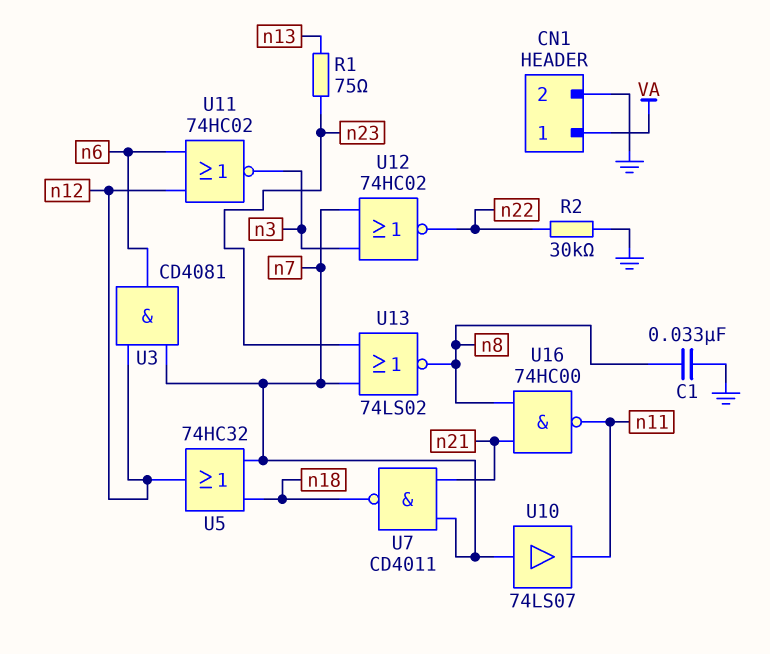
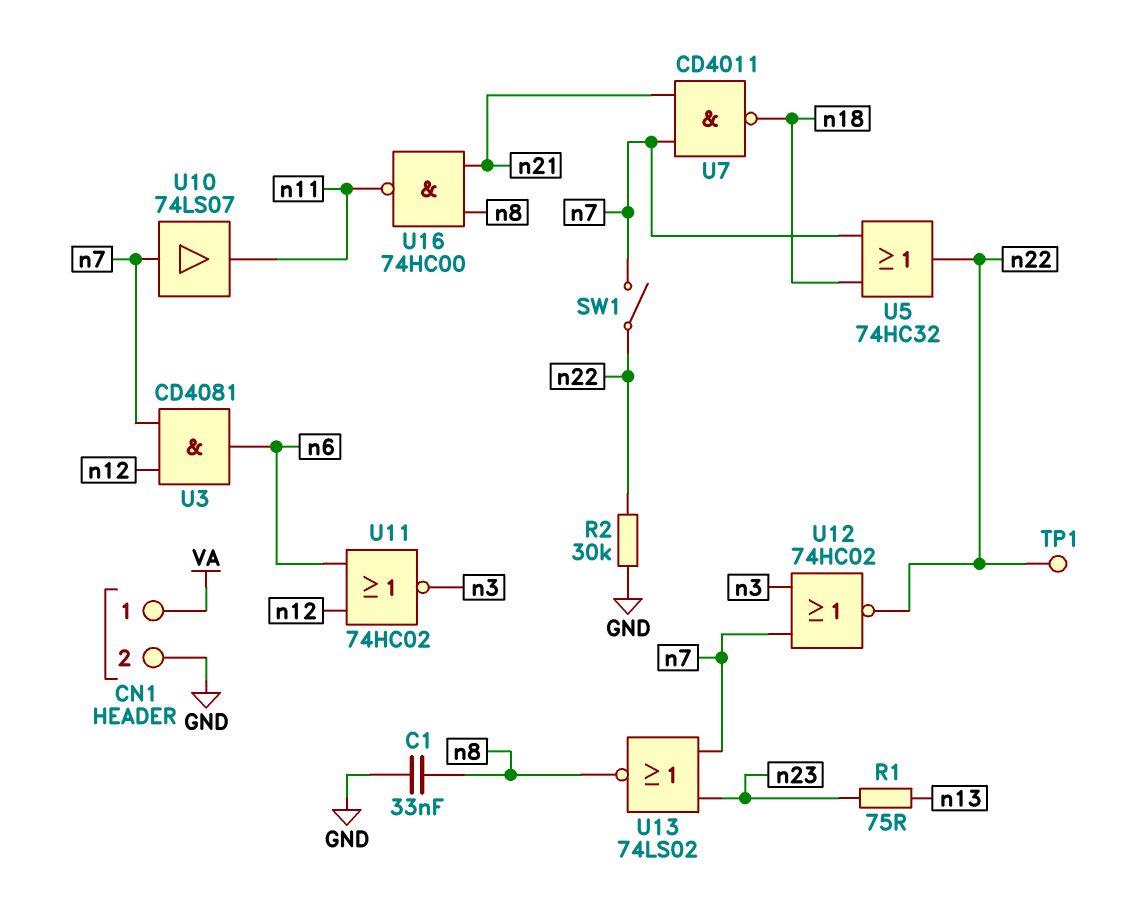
SW1: none -> switch (n7, n22)
TP1: none -> test point (n22)
U5: OR 74HC32 (in n7, in n18, out n12) -> OR 74HC32 (in n7, in n18, out n22)

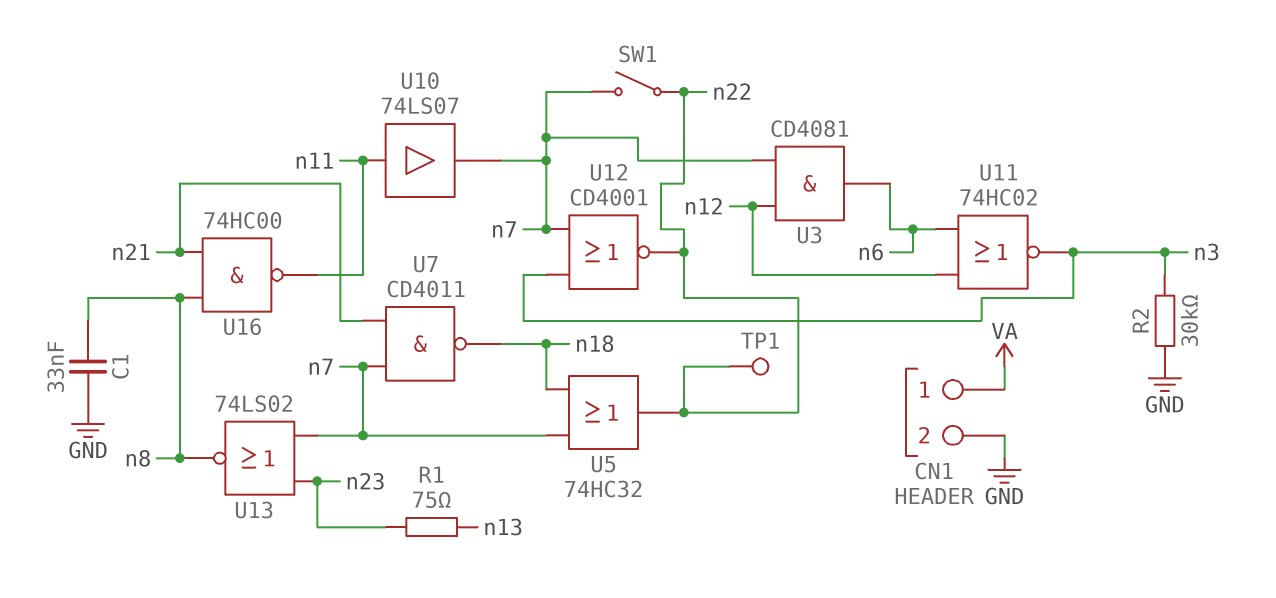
R2: 30k (GND, n22) -> 30k (GND, n3)
U10: buffer 74LS07 (in n7, out n11) -> buffer 74LS07 (in n11, out n7)
U12: NOR 74HC02 (in n3, in n7, out n22) -> NOR CD4001 (in n3, in n7, out n22)

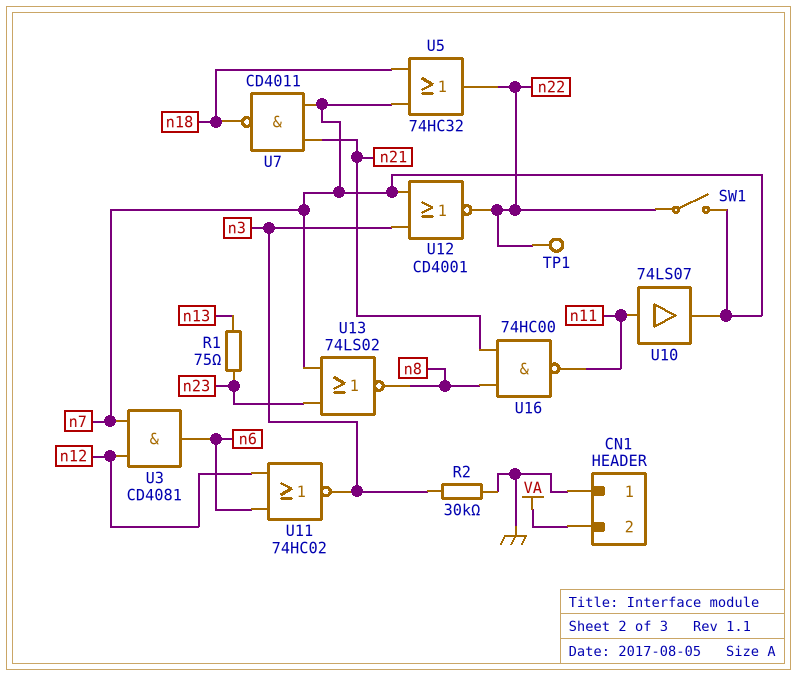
C1: 33nF (GND, n8) -> none
CN1 pin 1: VA -> GND
CN1 pin 2: GND -> VA

